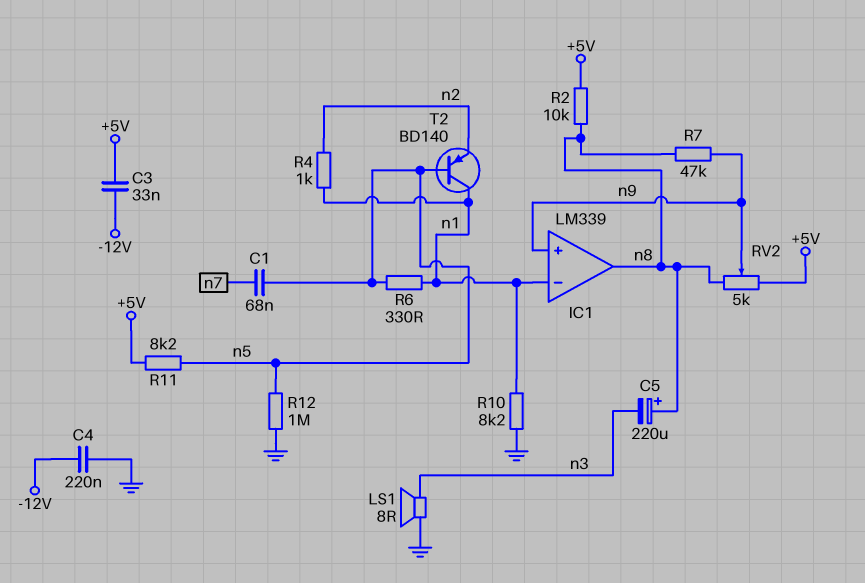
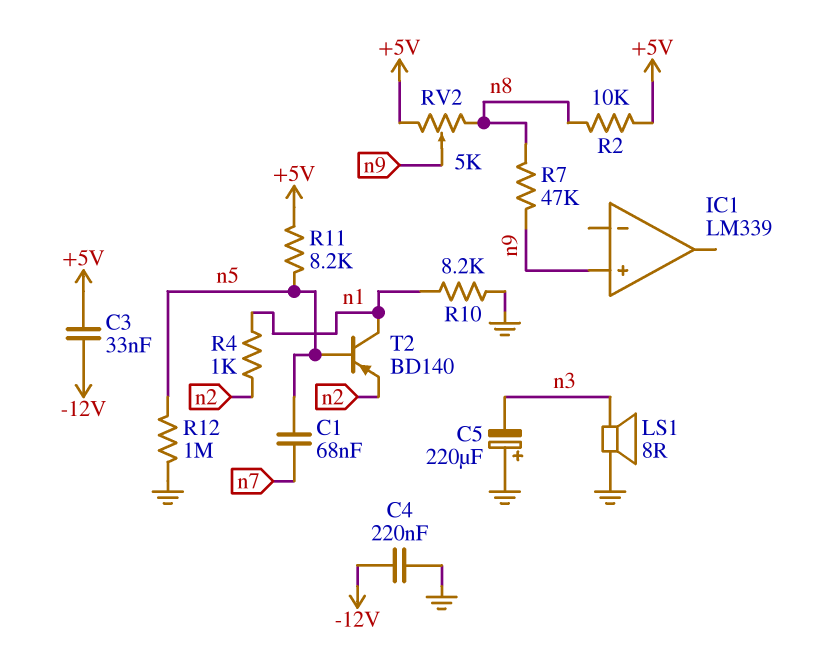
C5: 220uF (plus n8, minus n3) -> 220uF (plus GND, minus n3)
IC1 pin in-: n1 -> none
IC1 pin out: n8 -> none
R6: 330 (n1, n5) -> none

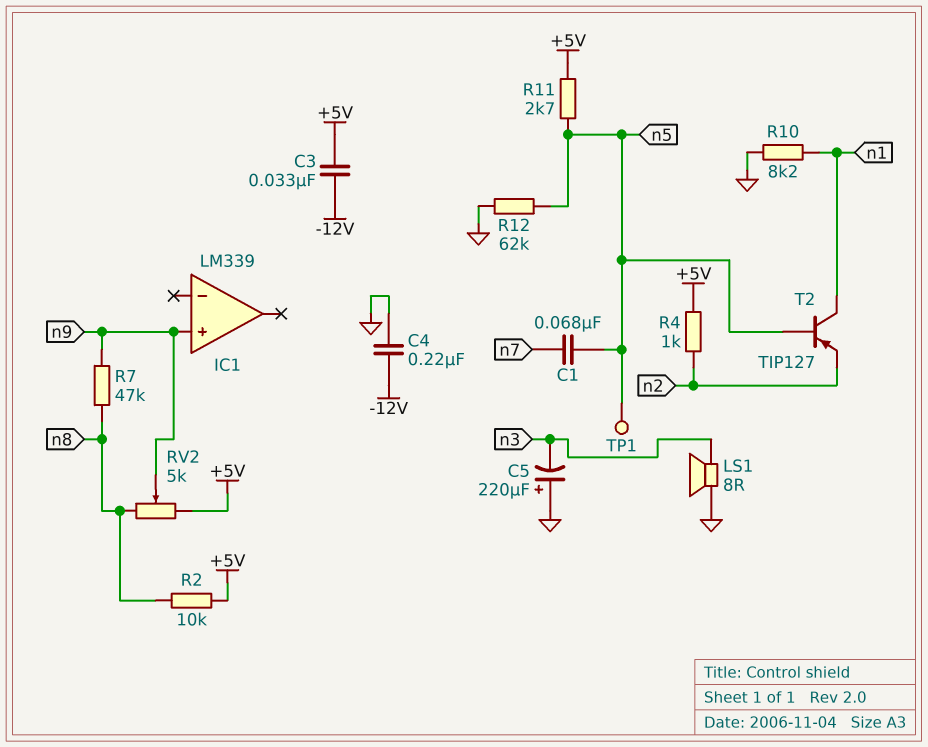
R4: 1k (n1, n2) -> 1k (+5V, n2)
R11: 8.2k (+5V, n5) -> 2.7k (+5V, n5)
R12: 1M (GND, n5) -> 62k (GND, n5)
T2: PNP BD140 (B n5, C n1, E n2) -> PNP TIP127 (B n5, C n1, E n2)
TP1: none -> test point (n5)

